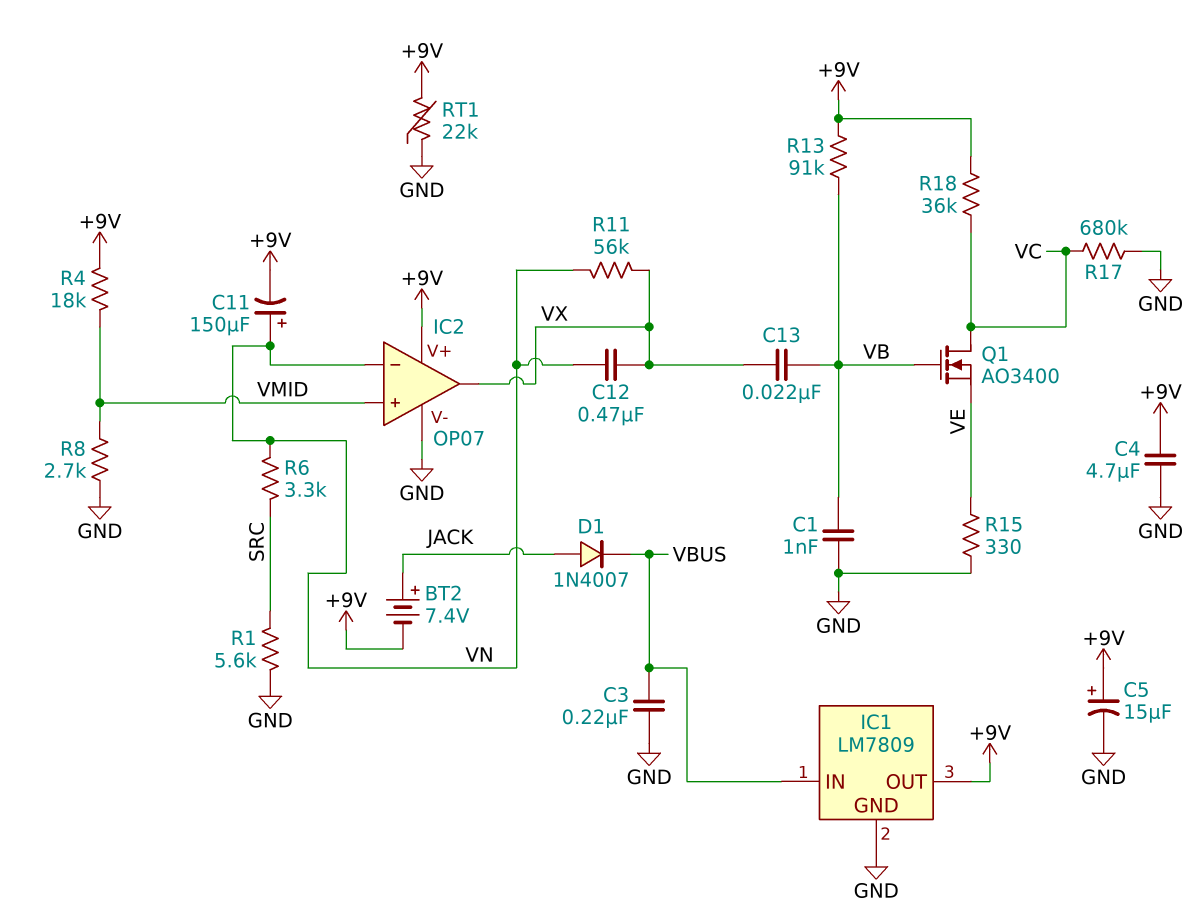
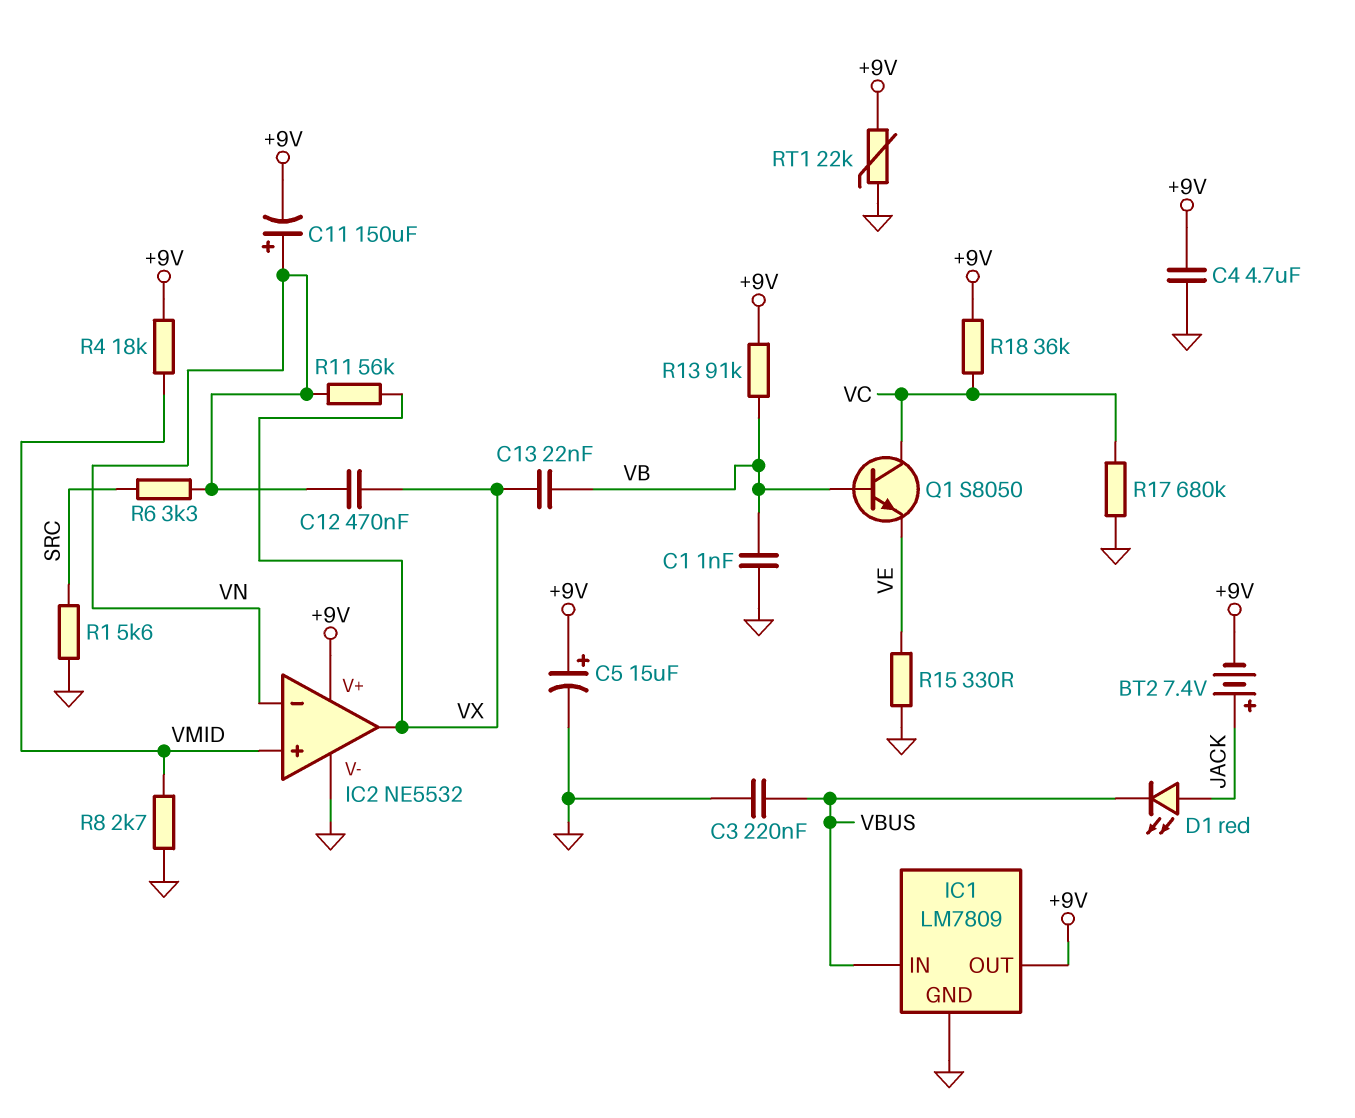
D1: diode 1N4007 (A JACK, K VBUS) -> LED red (A JACK, K VBUS)
IC2: OP07 -> NE5532
Q1: NMOS AO3400 (G VB, D VC, S VE) -> NPN S8050 (B VB, C VC, E VE)

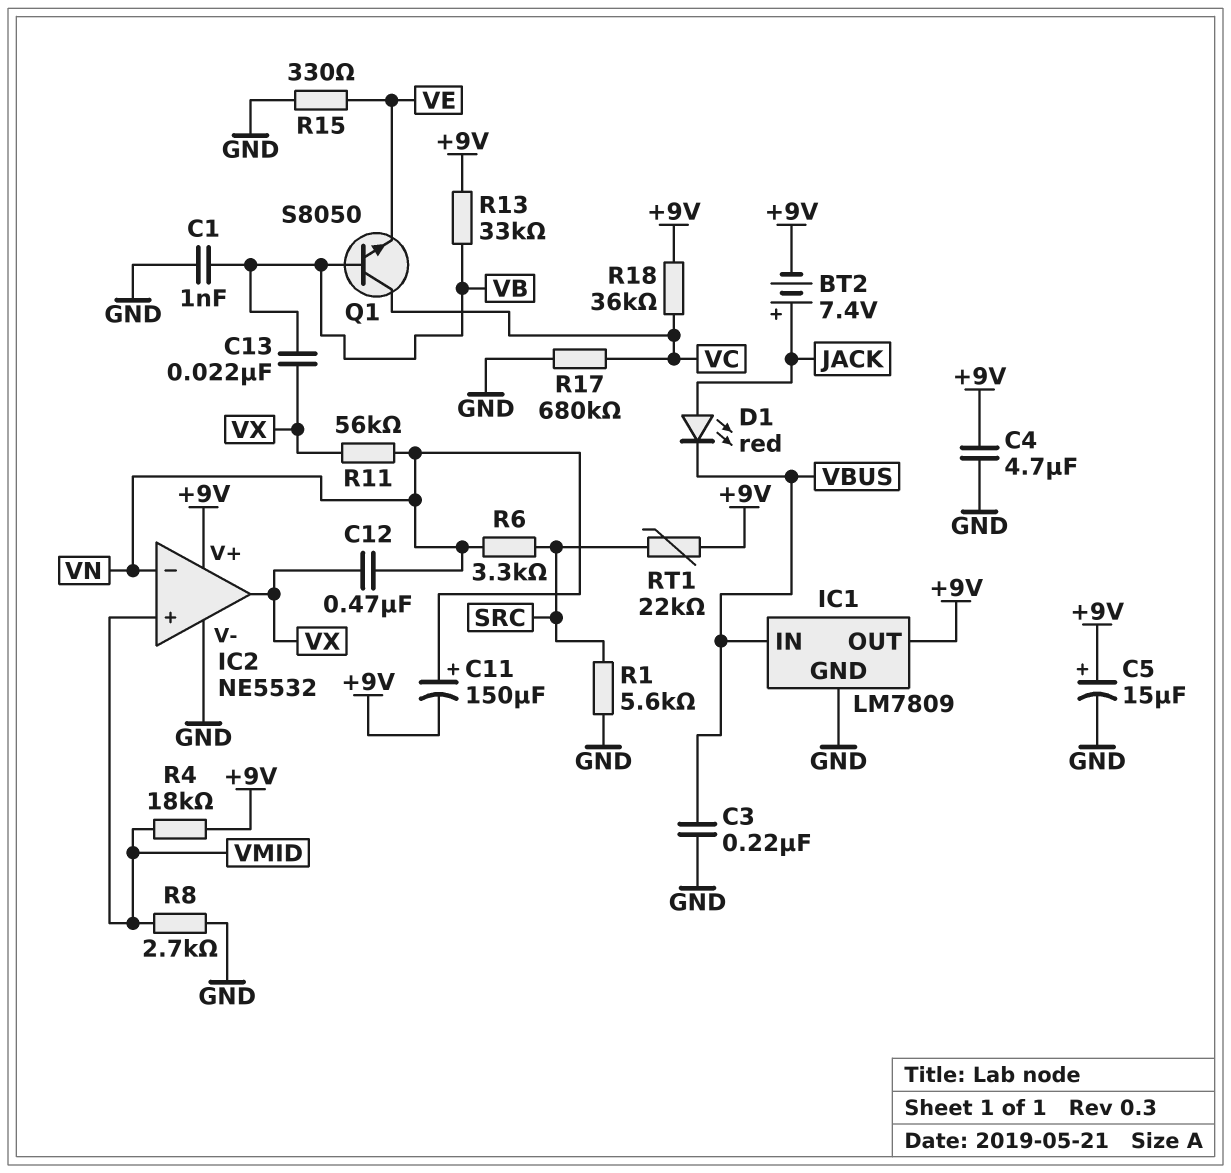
R13: 91k (+9V, VB) -> 33k (+9V, VB)
RT1: 22k (+9V, GND) -> 22k (+9V, SRC)

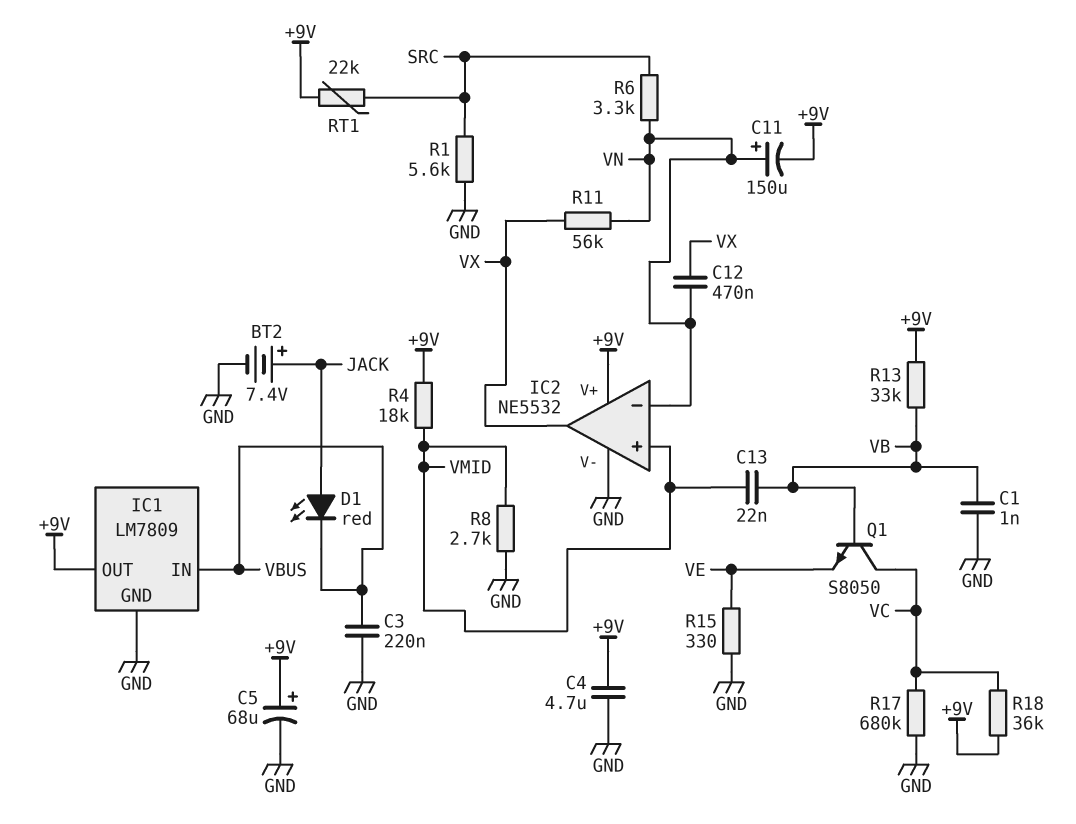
BT2: 7.4V (plus JACK, minus +9V) -> 7.4V (plus JACK, minus GND)
C5: 15uF (plus +9V, minus GND) -> 68uF (plus +9V, minus GND)
C13: 22nF (VB, VX) -> 22nF (VB, VMID)

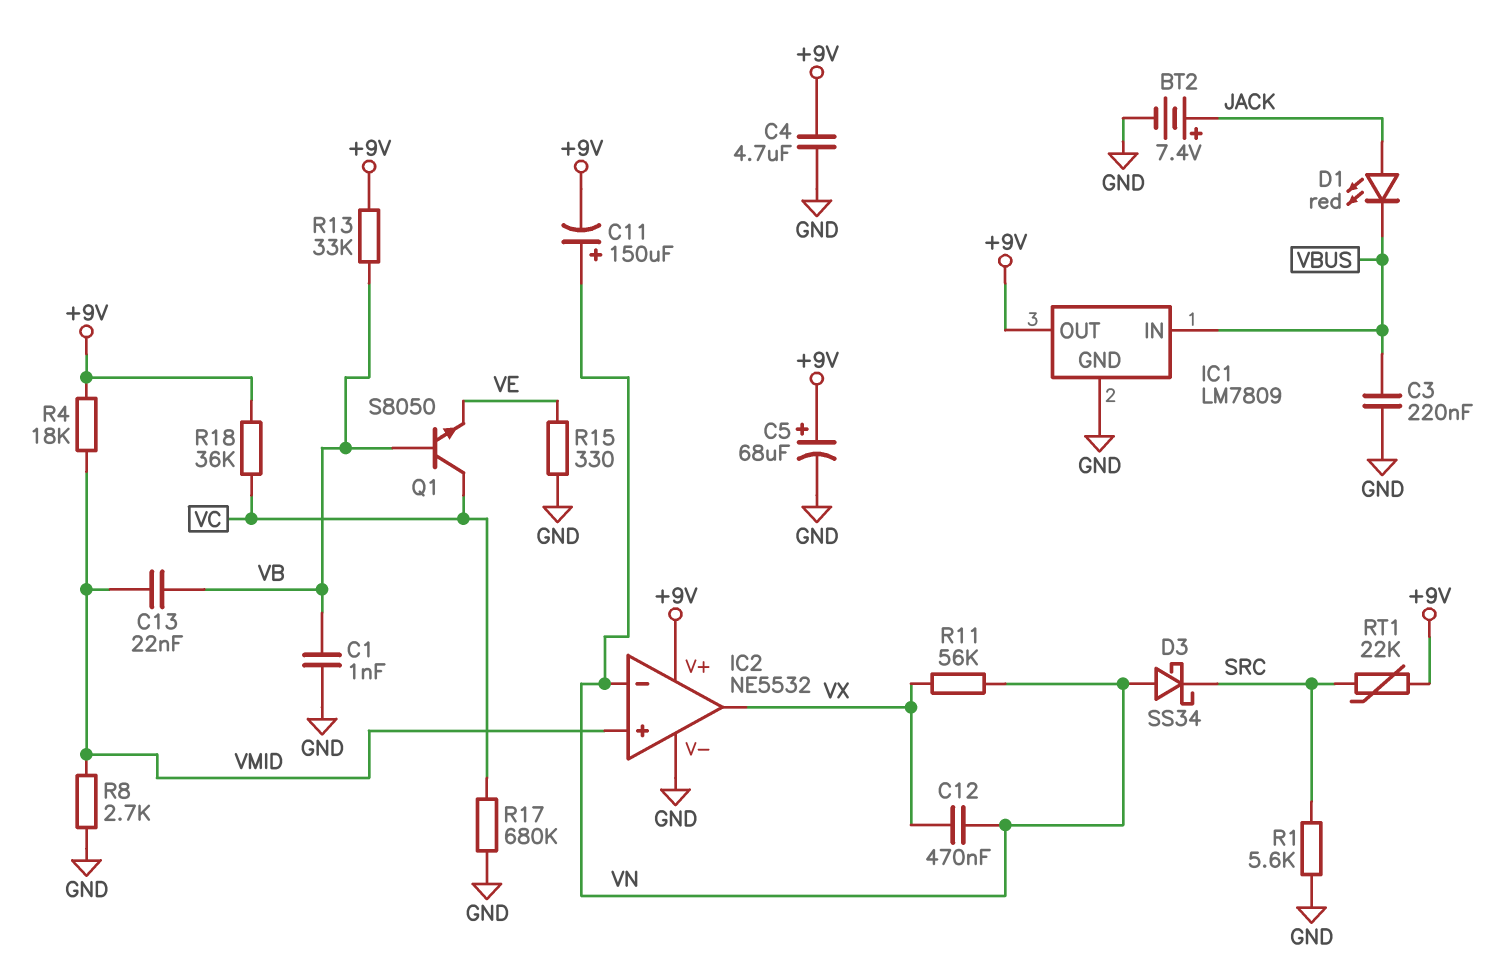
D3: none -> schottky SS34 (A VN, K SRC)
R6: 3.3k (SRC, VN) -> none

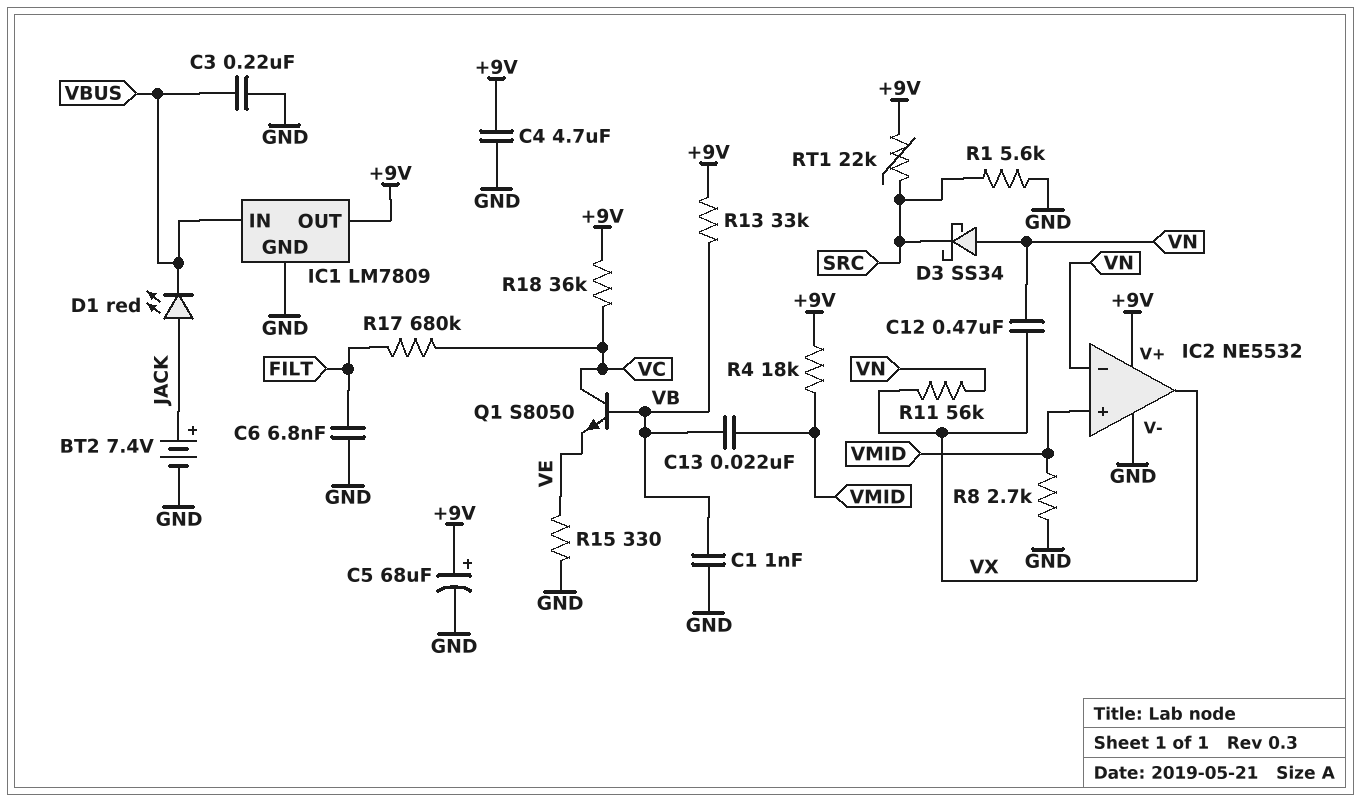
C6: none -> 6.8nF (FILT, GND)
C11: 150uF (plus VN, minus +9V) -> none
R17: 680k (GND, VC) -> 680k (FILT, VC)

